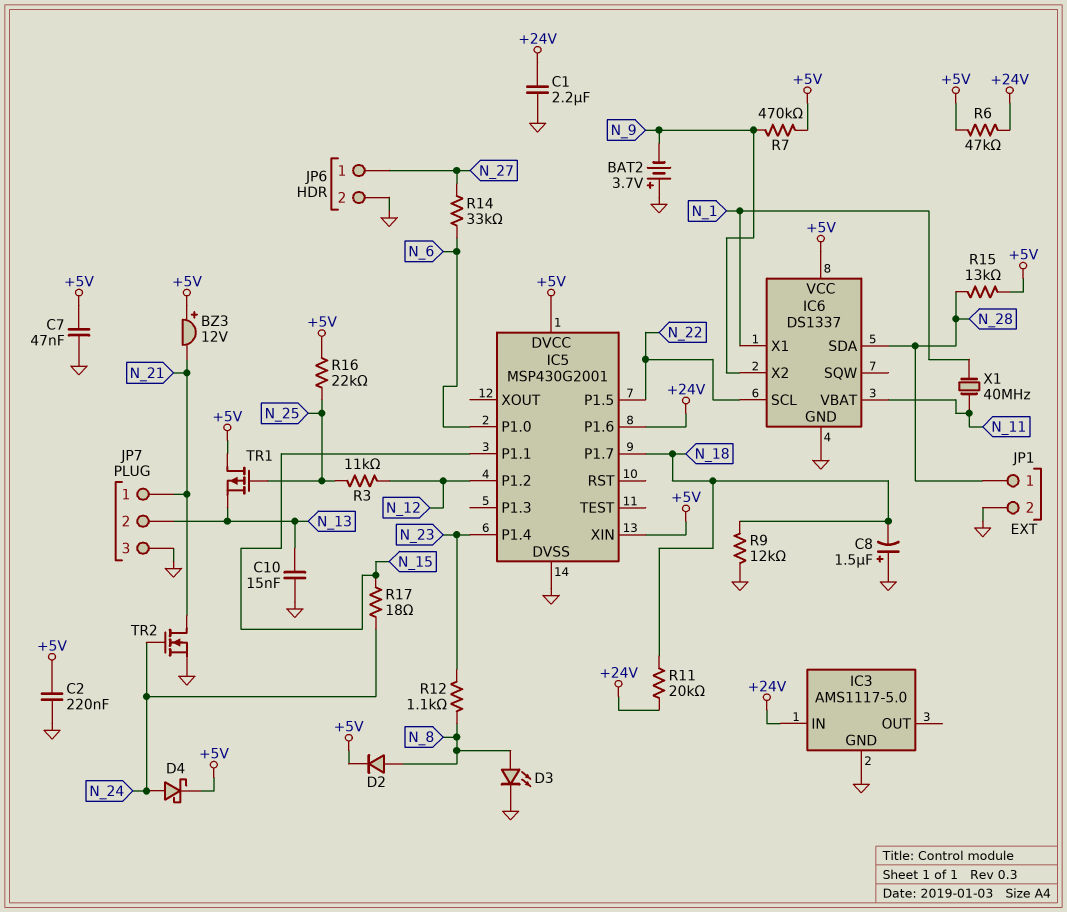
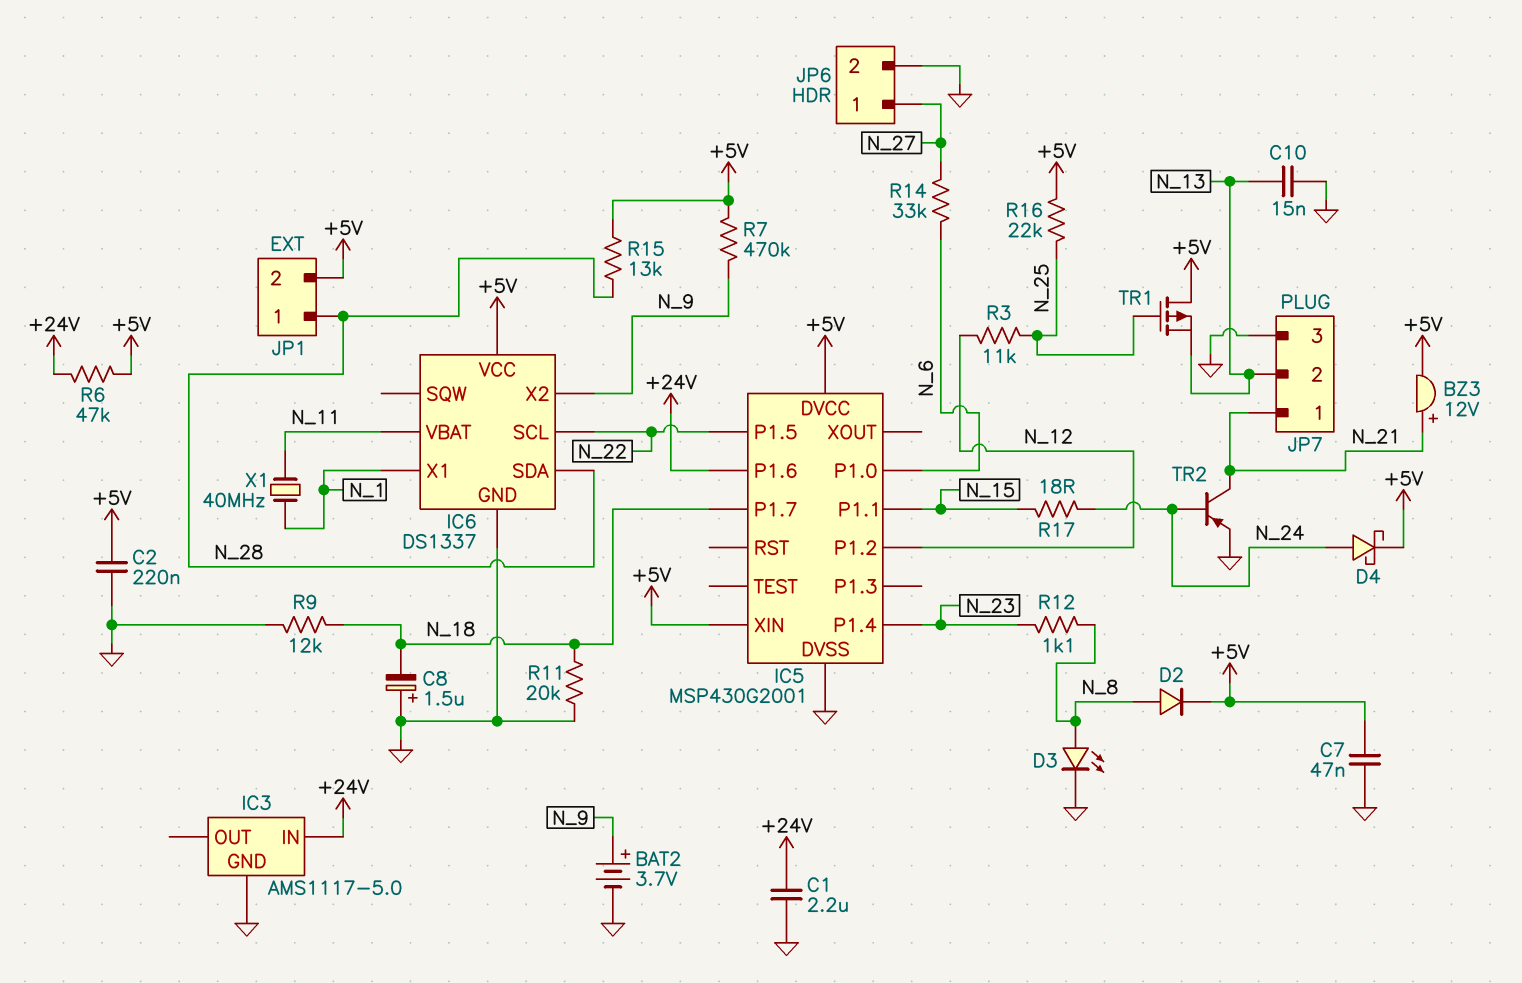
BAT2: 3.7V (plus GND, minus N_9) -> 3.7V (plus N_9, minus GND)
BZ3: buzzer 12V (plus +5V, minus N_21) -> buzzer 12V (plus N_21, minus +5V)
JP1 pin 2: GND -> +5V
R11: 20k (+24V, N_18) -> 20k (GND, N_18)
TR2: NMOS (G N_24, D N_21, S GND) -> PNP (B N_24, C N_21, E GND)

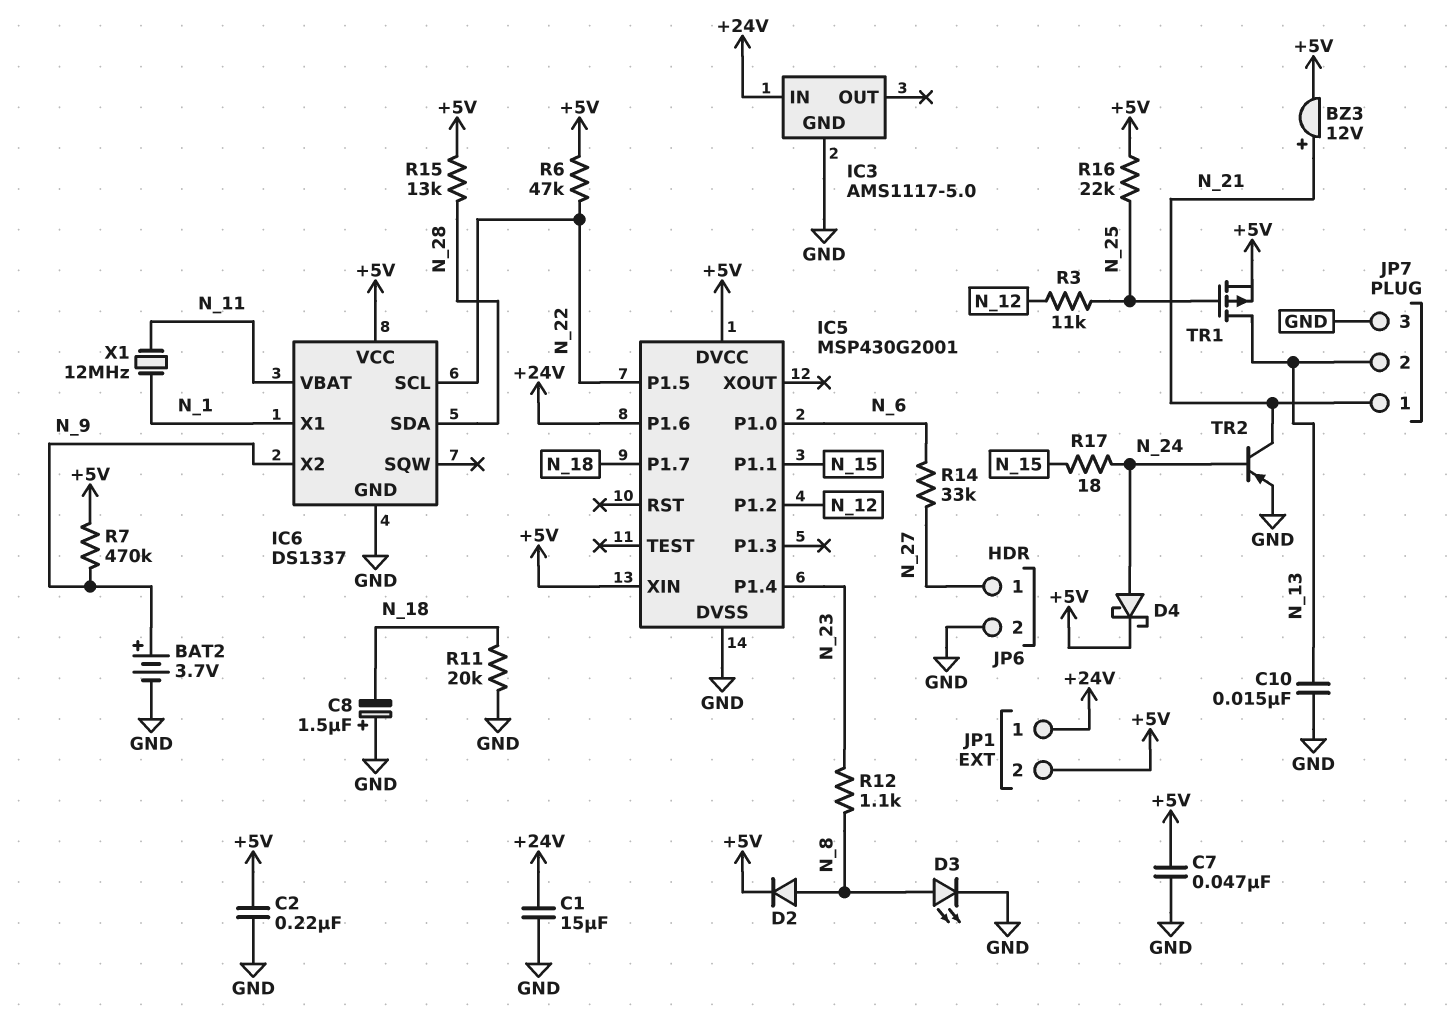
C1: 2.2uF (+24V, GND) -> 15uF (+24V, GND)
JP1 pin 1: N_28 -> +24V
R6: 47k (+5V, +24V) -> 47k (+5V, N_22)
R9: 12k (GND, N_18) -> none
TR1: PMOS (G N_25, D +5V, S N_13) -> PMOS (G N_25, D N_13, S +5V)
X1: 40MHz (N_1, N_11) -> 12MHz (N_1, N_11)

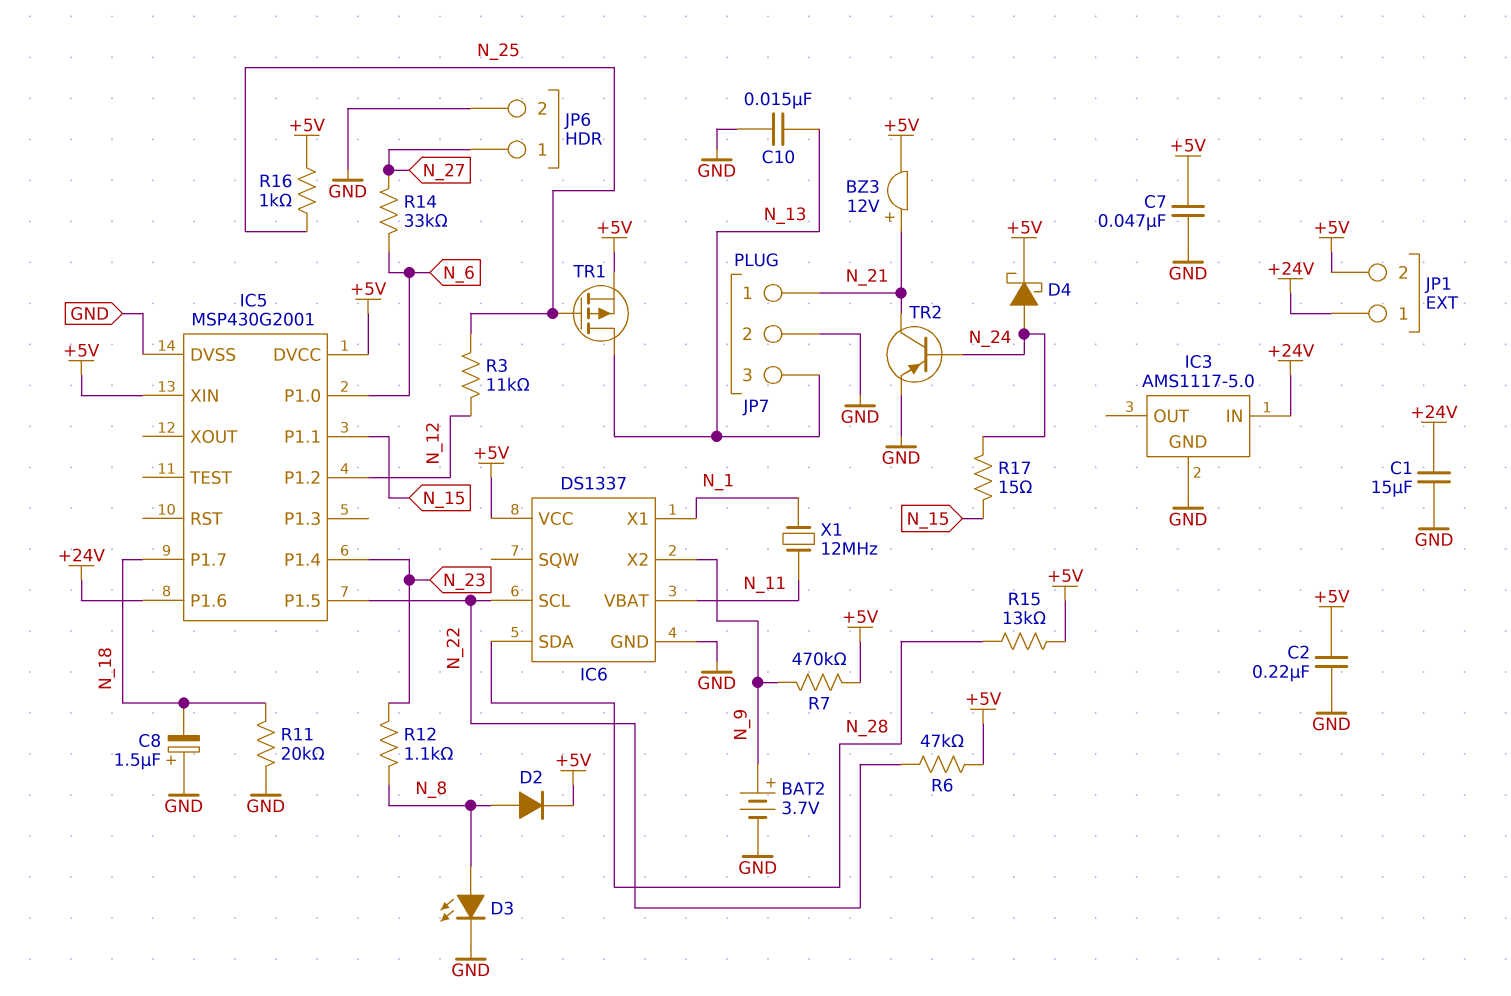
JP7 pin 2: N_13 -> GND
JP7 pin 3: GND -> N_13
R16: 22k (+5V, N_25) -> 1k (+5V, N_25)
R17: 18 (N_15, N_24) -> 15 (N_15, N_24)

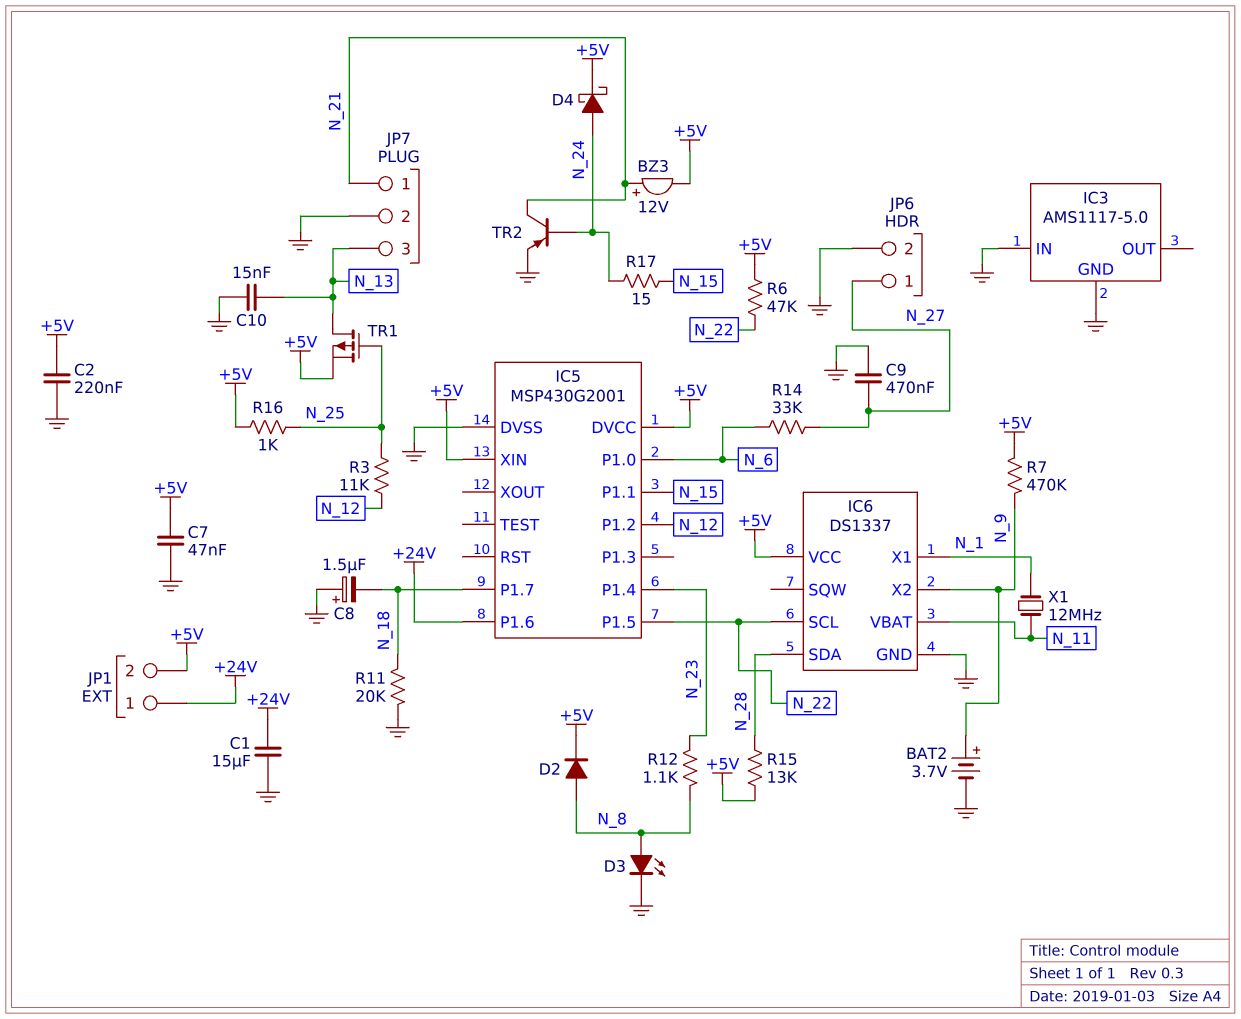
C9: none -> 470nF (GND, N_27)
IC3 pin IN: +24V -> GND

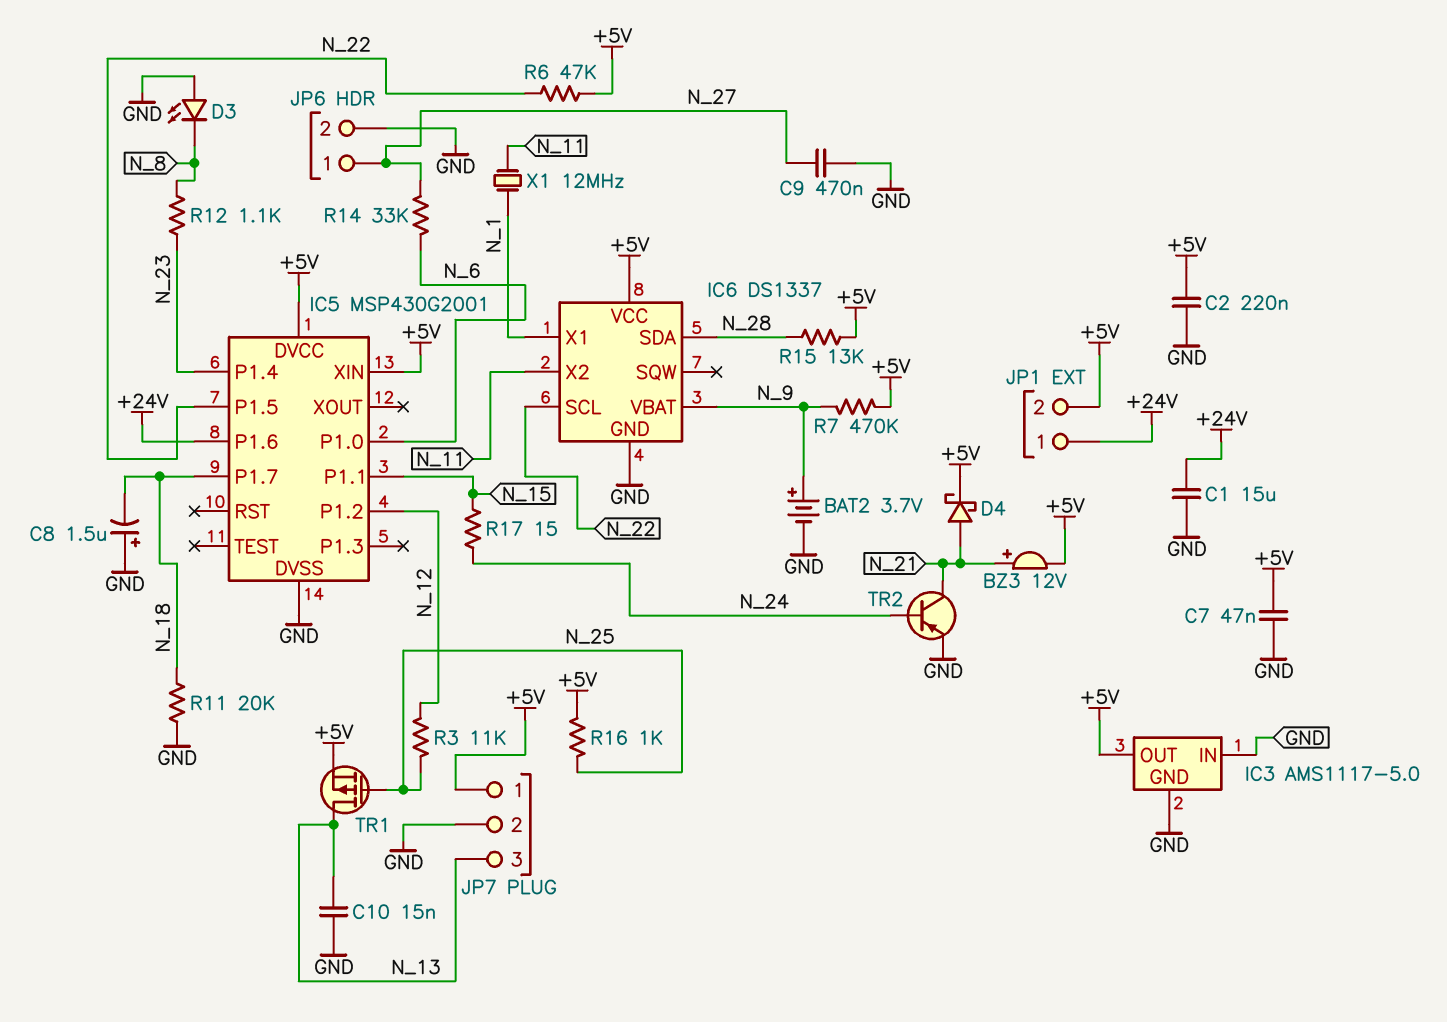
D2: diode (A N_8, K +5V) -> none
D3: LED (A N_8, K GND) -> LED (A GND, K N_8)
D4: schottky (A N_24, K +5V) -> schottky (A N_21, K +5V)
IC3 pin OUT: none -> +5V
IC6 pin VBAT: N_11 -> N_9
IC6 pin X2: N_9 -> N_11
JP7 pin 1: N_21 -> +5V

